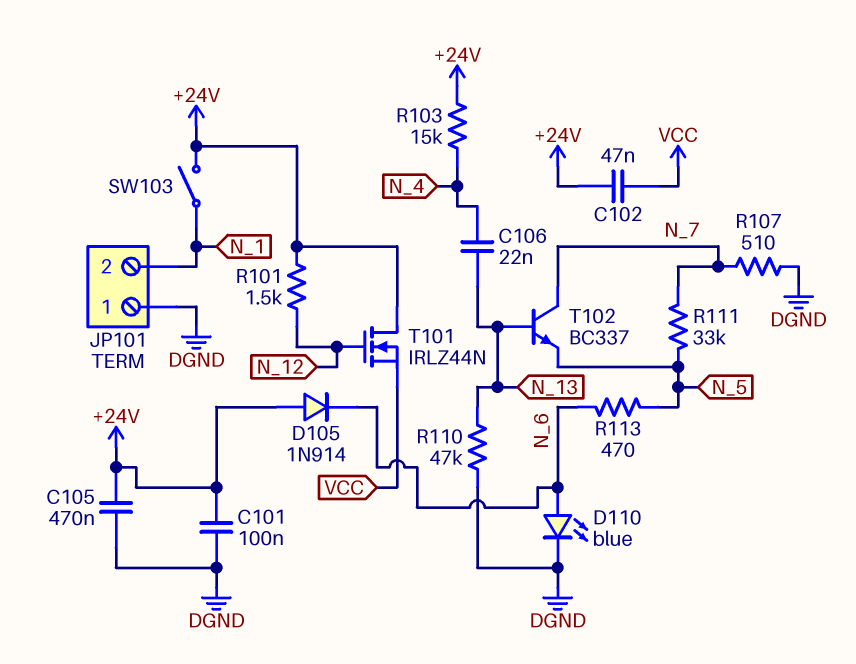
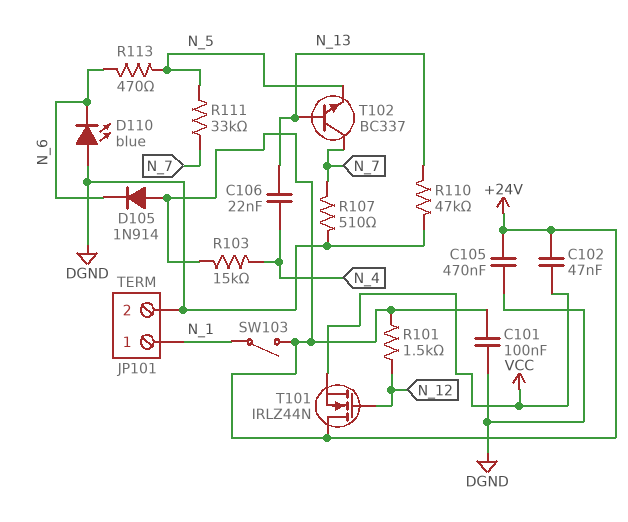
D110: LED blue (A N_6, K DGND) -> LED blue (A DGND, K N_6)
JP101 pin 1: DGND -> N_1
JP101 pin 2: N_1 -> DGND

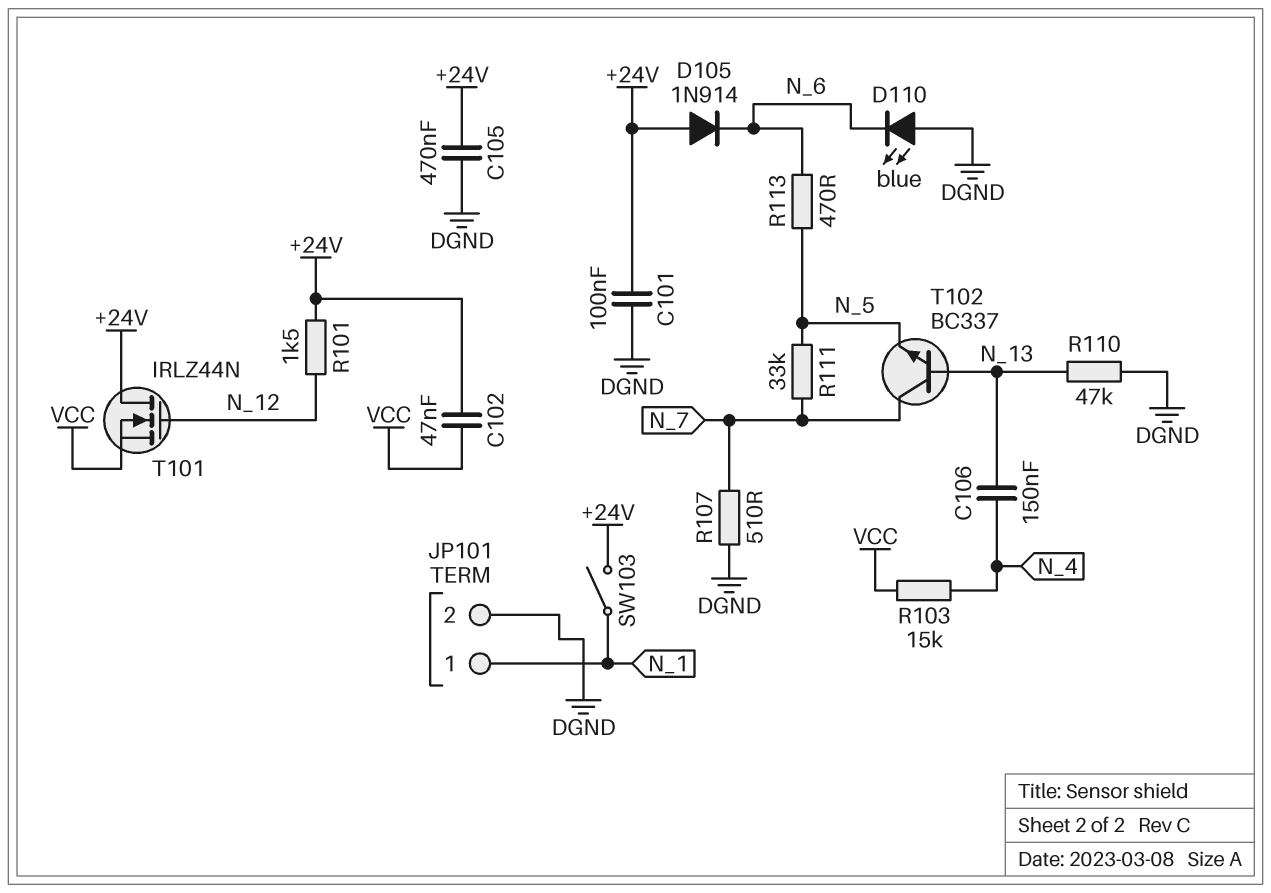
C106: 22nF (N_4, N_13) -> 150nF (N_4, N_13)
R103: 15k (+24V, N_4) -> 15k (N_4, VCC)

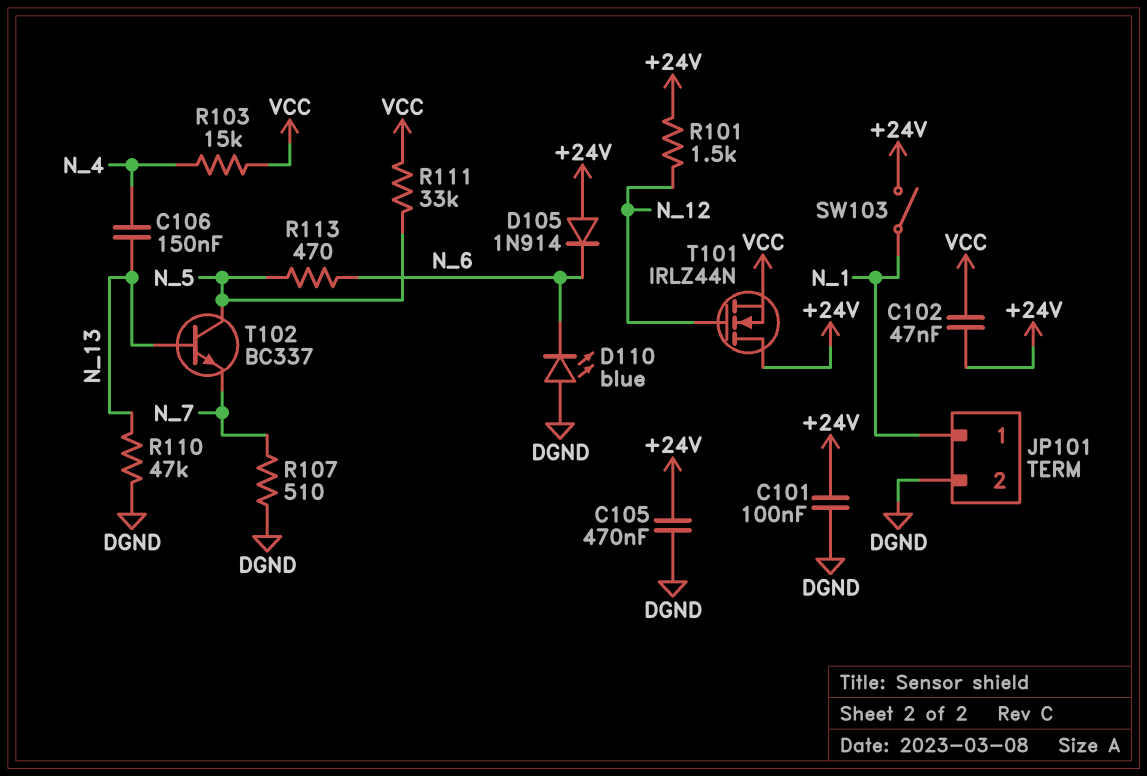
R111: 33k (N_5, N_7) -> 33k (N_5, VCC)
T102: NPN BC337 (B N_13, C N_7, E N_5) -> NPN BC337 (B N_13, C N_5, E N_7)

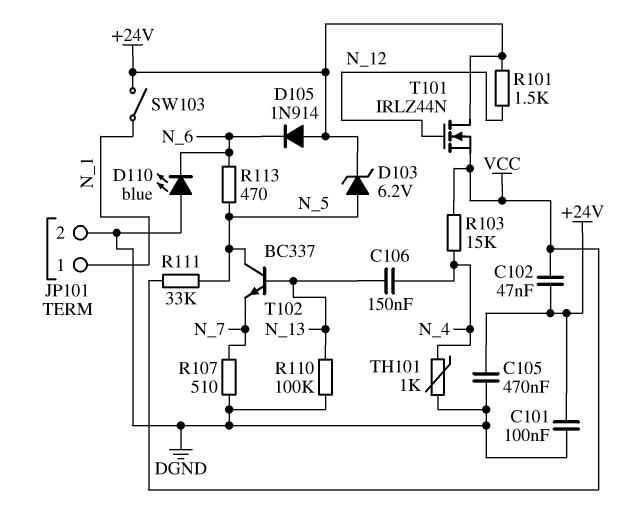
D103: none -> zener 6.2V (A N_5, K +24V)
R110: 47k (DGND, N_13) -> 100k (DGND, N_13)
TH101: none -> 1k (DGND, N_4)

